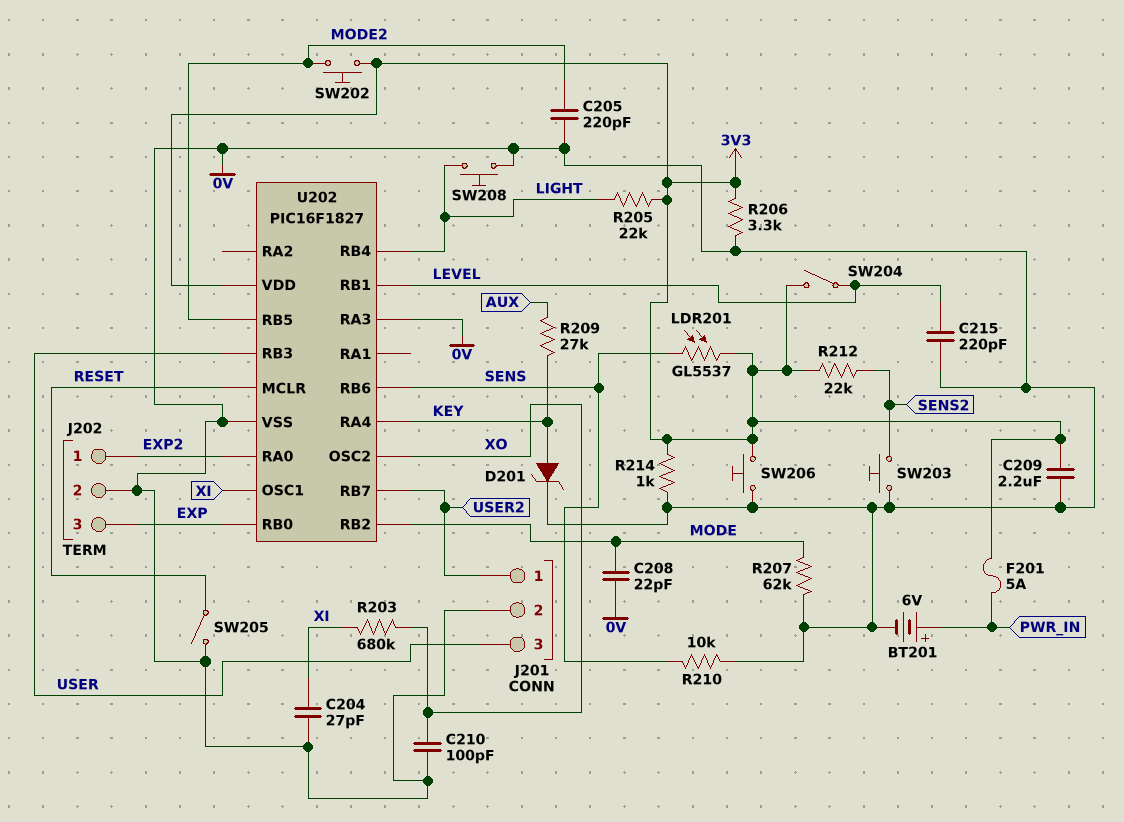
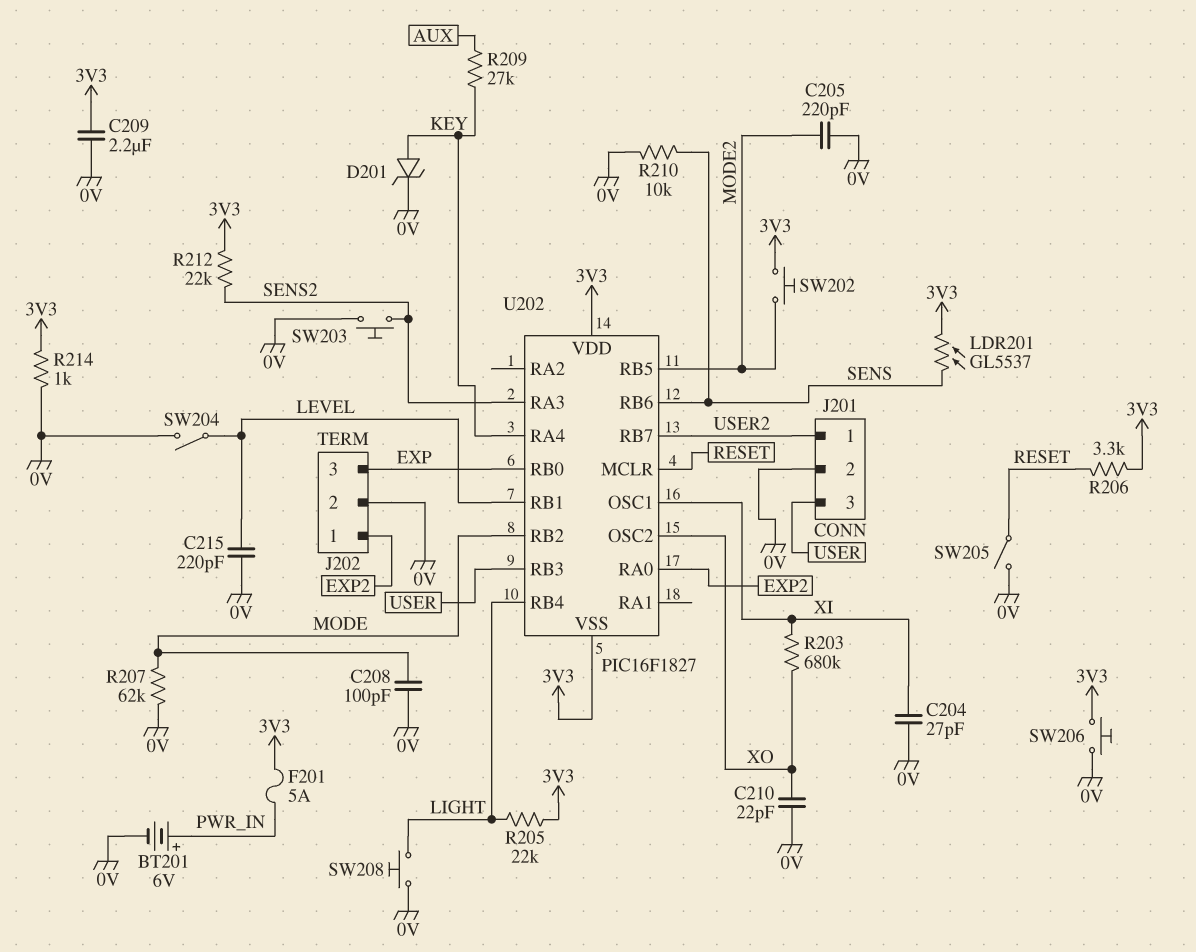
C208: 22pF (0V, MODE) -> 100pF (0V, MODE)
C210: 100pF (0V, XO) -> 22pF (0V, XO)
R206: 3.3k (0V, 3V3) -> 3.3k (3V3, RESET)
SW204: switch (3V3, LEVEL) -> switch (0V, LEVEL)
U202 pin RA3: 0V -> SENS2
U202 pin VSS: 0V -> 3V3

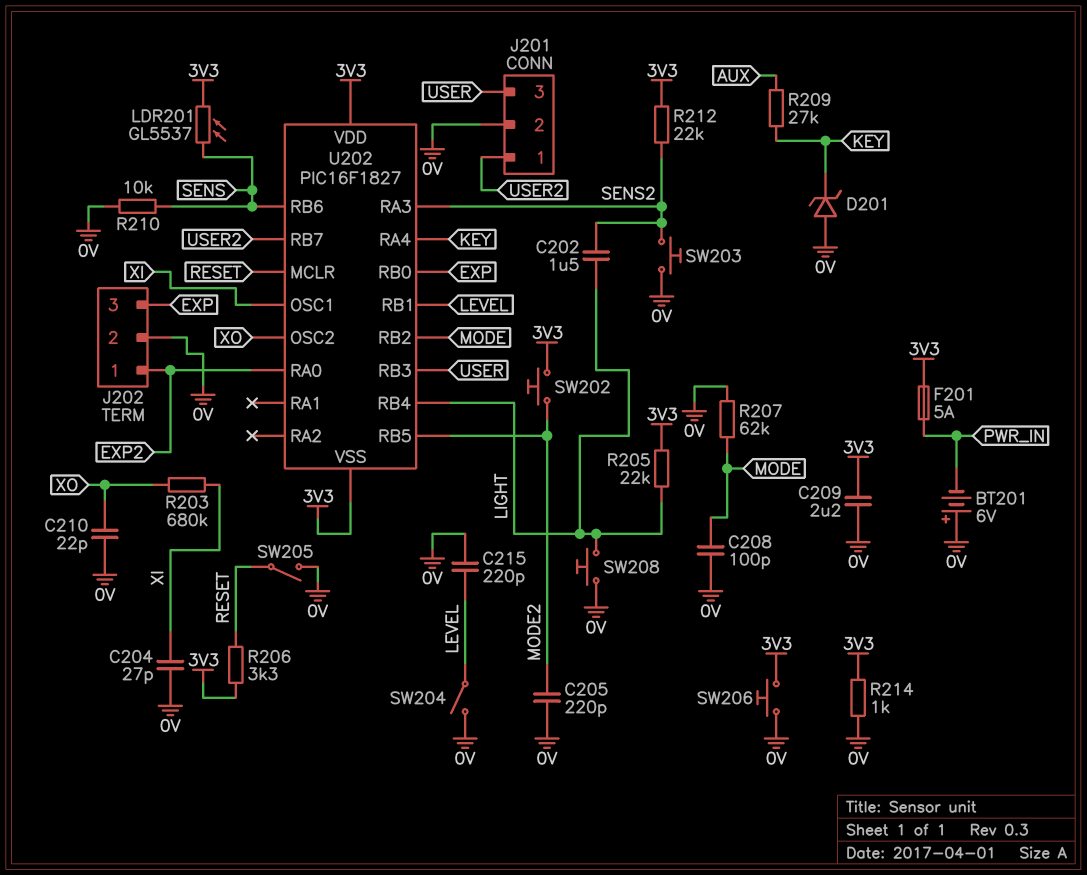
BT201: 6V (plus PWR_IN, minus 0V) -> 6V (plus 0V, minus PWR_IN)
C202: none -> 1.5uF (LIGHT, SENS2)
D201: zener (A KEY, K 0V) -> zener (A 0V, K KEY)

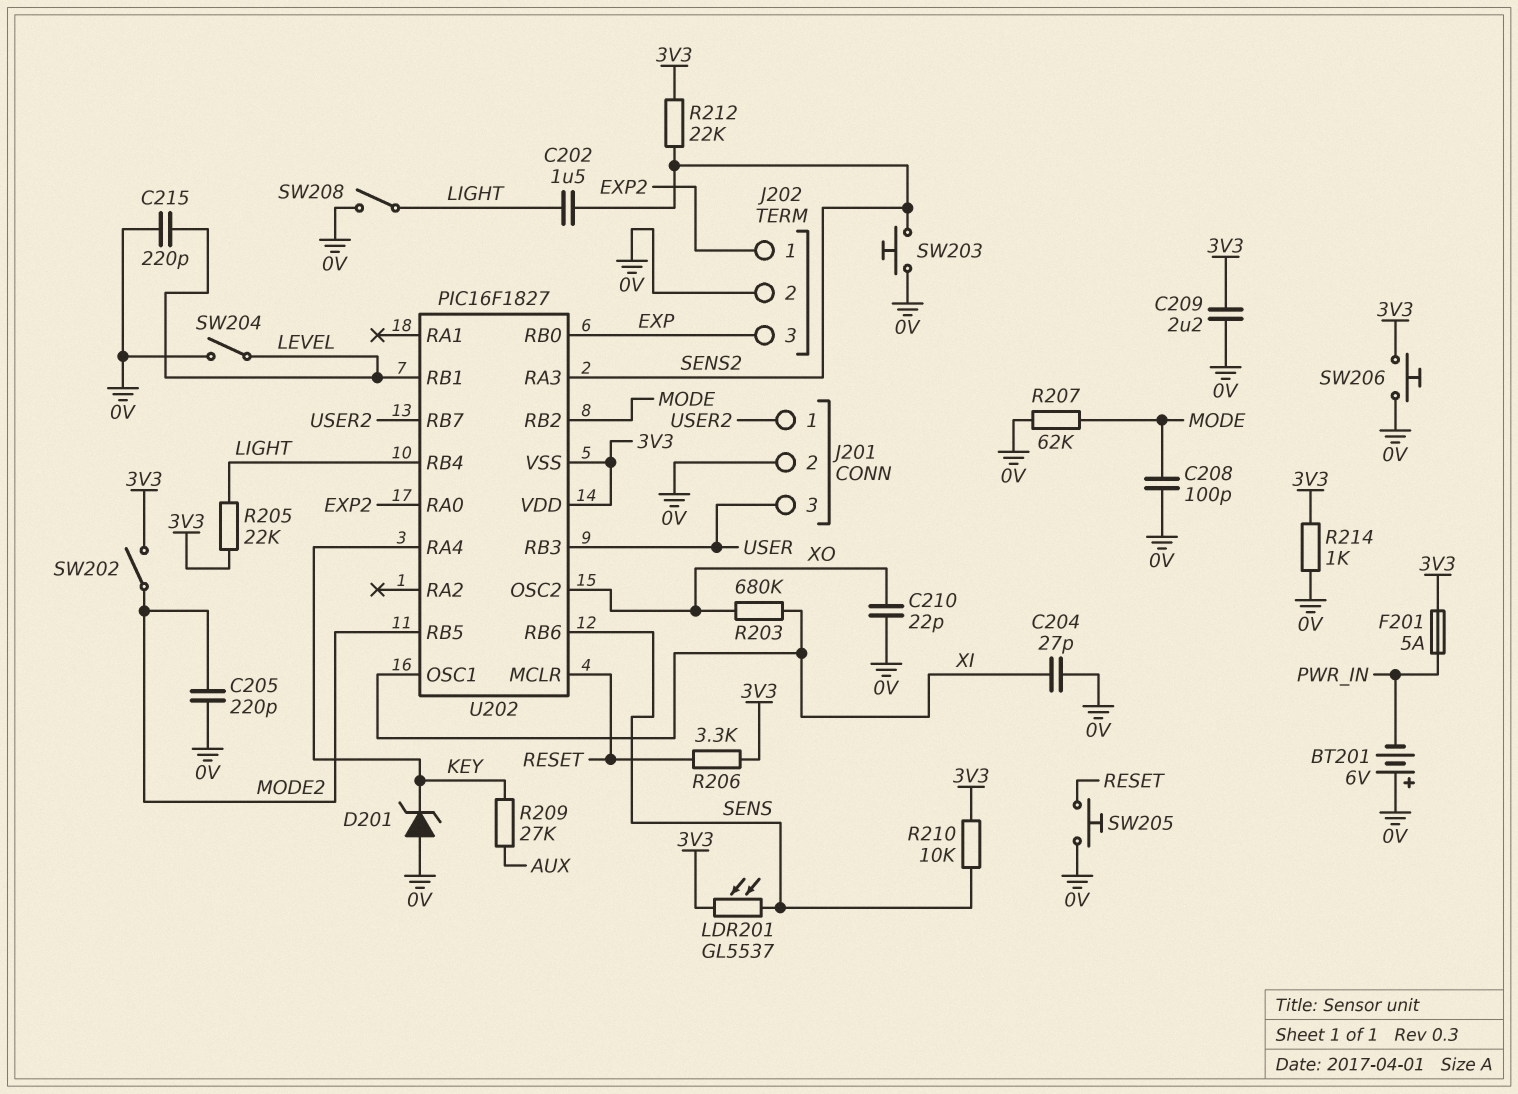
R210: 10k (0V, SENS) -> 10k (3V3, SENS)
SW202: button (3V3, MODE2) -> switch (3V3, MODE2)
SW205: switch (0V, RESET) -> button (0V, RESET)
SW208: button (0V, LIGHT) -> switch (0V, LIGHT)

